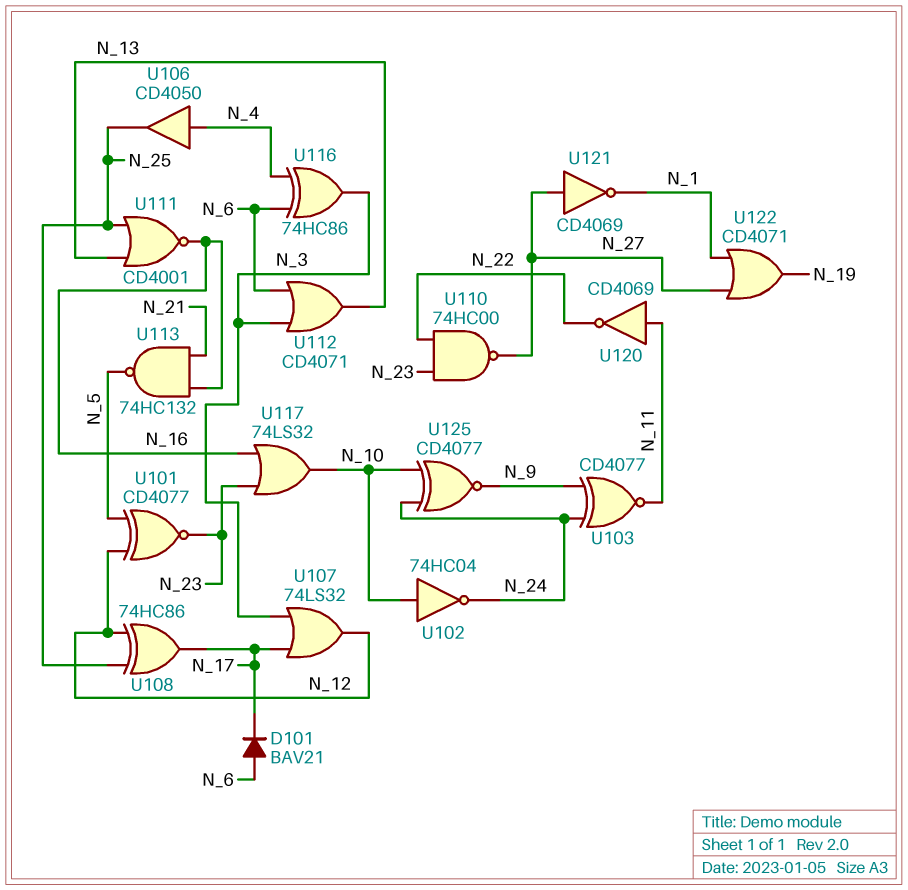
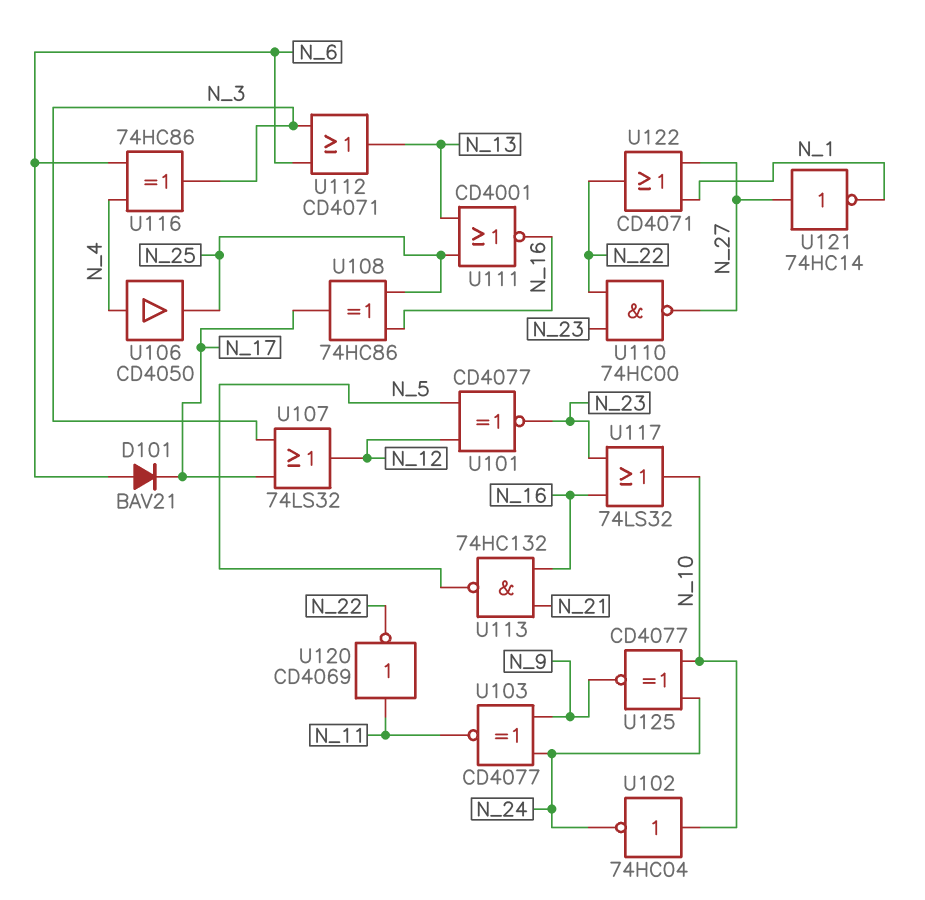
U108: XOR 74HC86 (in N_12, in N_25, out N_17) -> XOR 74HC86 (in N_16, in N_25, out N_17)
U121: NOT CD4069 (in N_27, out N_1) -> NOT 74HC14 (in N_27, out N_1)
U122: OR CD4071 (in N_1, in N_27, out N_19) -> OR CD4071 (in N_1, in N_27, out N_22)

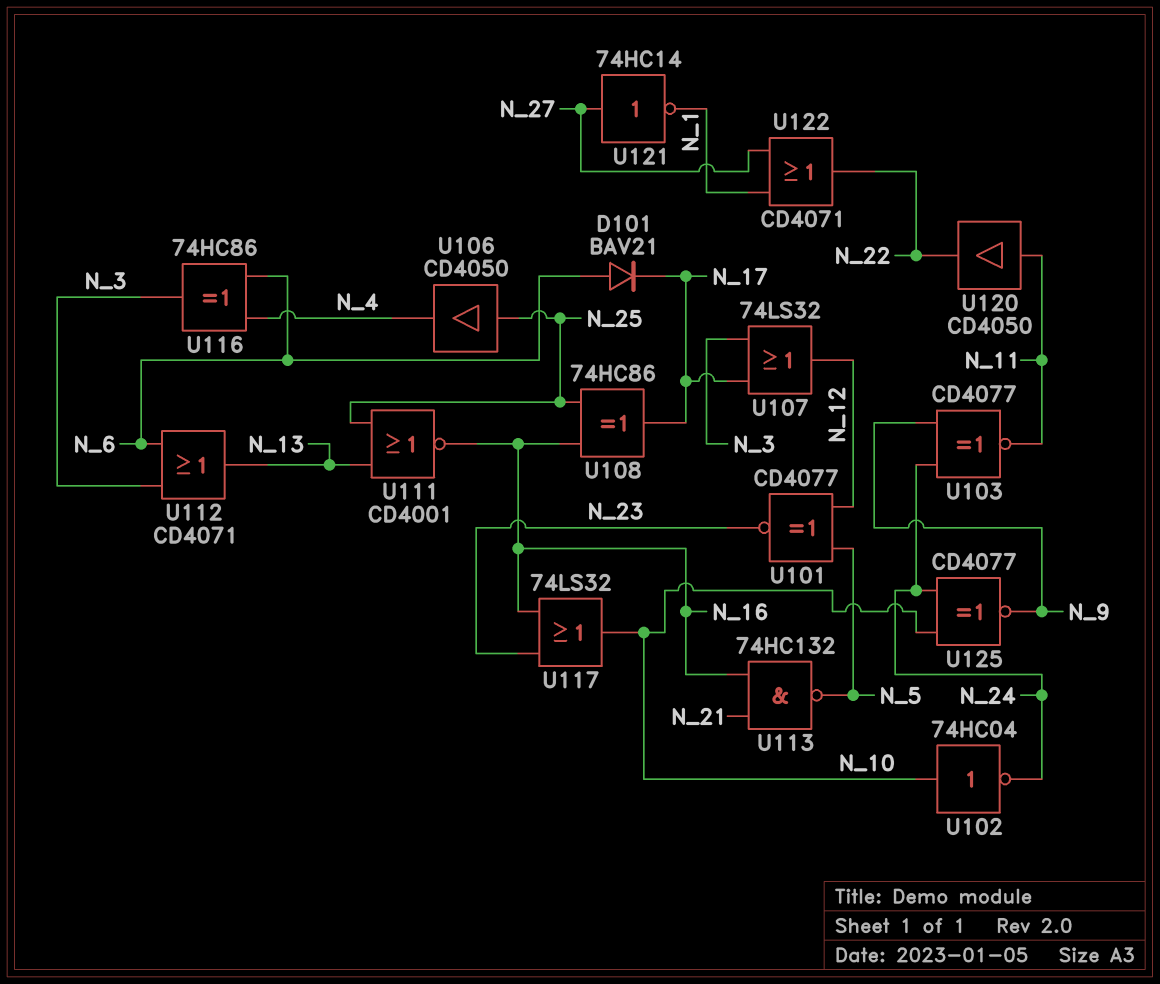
U106: buffer CD4050 (in N_4, out N_25) -> buffer CD4050 (in N_25, out N_4)
U110: NAND 74HC00 (in N_22, in N_23, out N_27) -> none
U120: NOT CD4069 (in N_11, out N_22) -> buffer CD4050 (in N_11, out N_22)

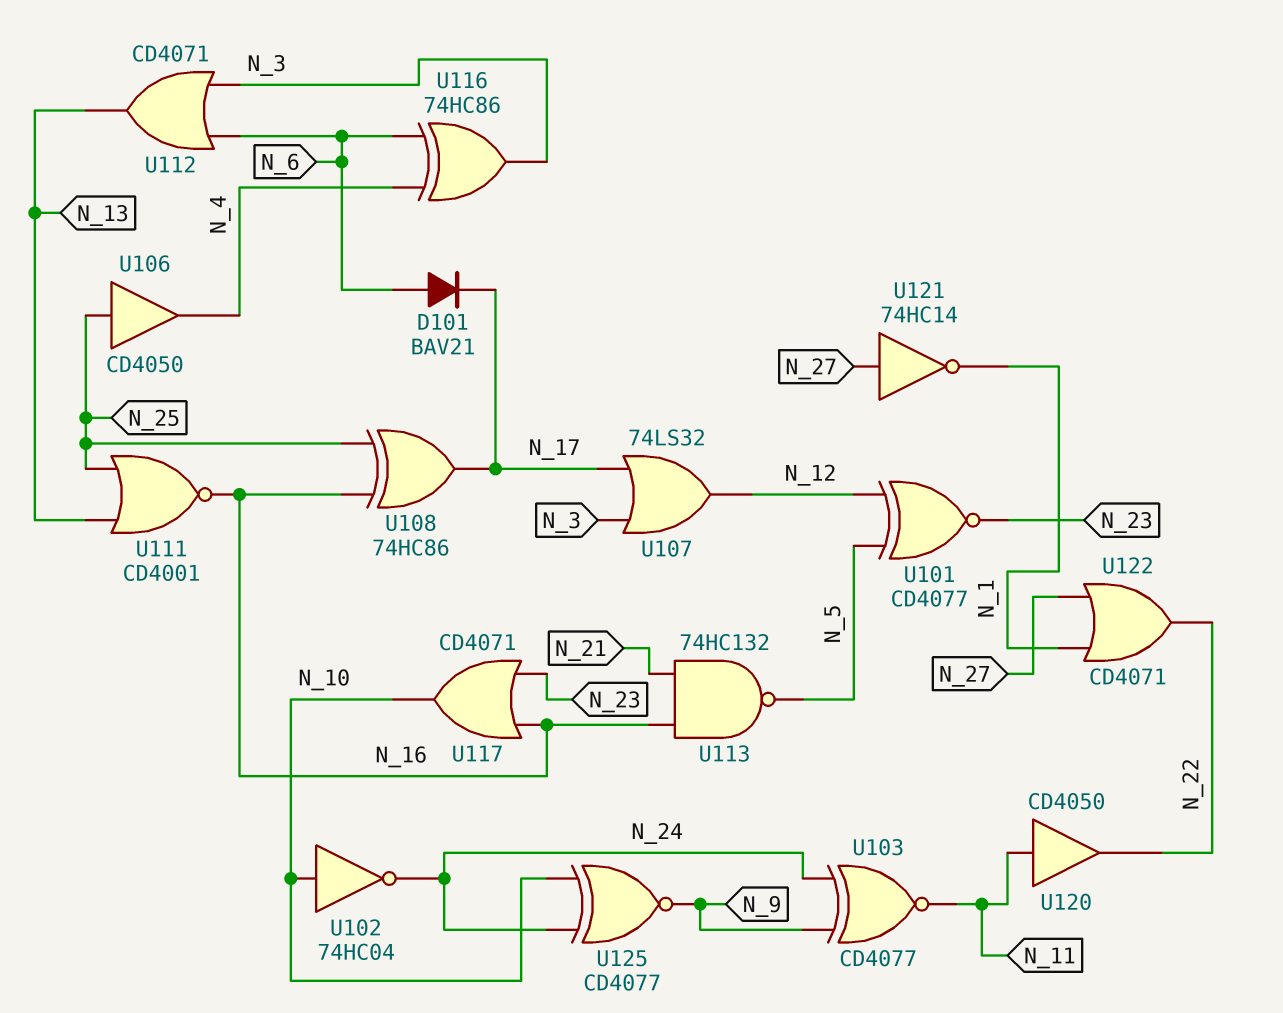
U117: OR 74LS32 (in N_16, in N_23, out N_10) -> OR CD4071 (in N_16, in N_23, out N_10)

